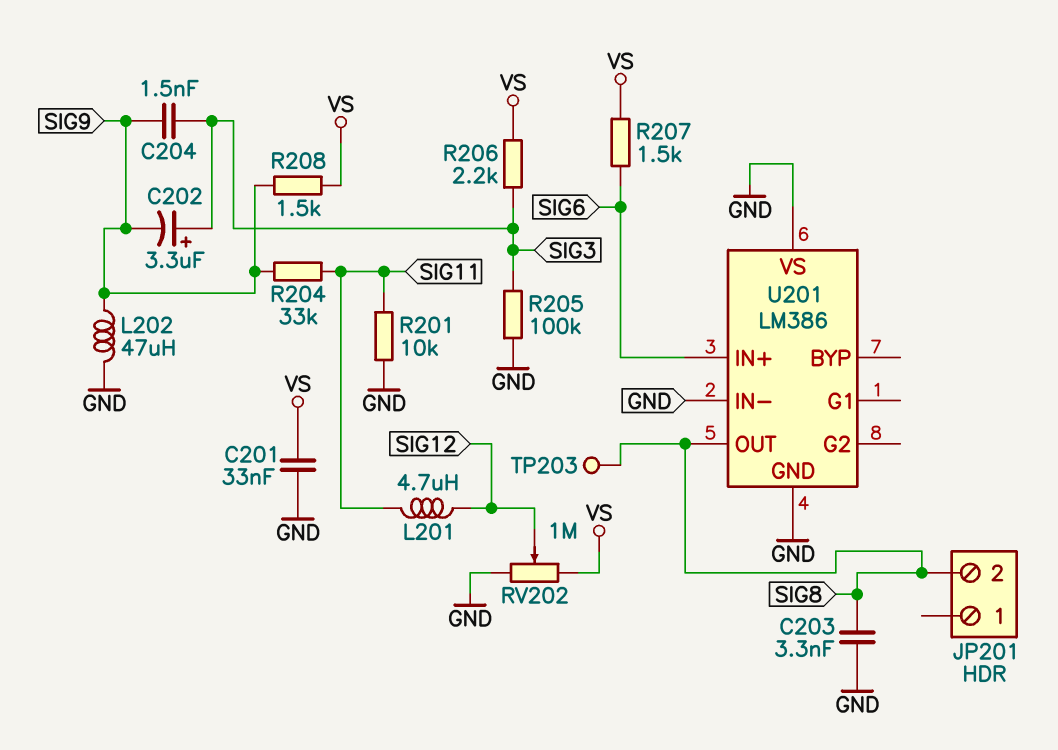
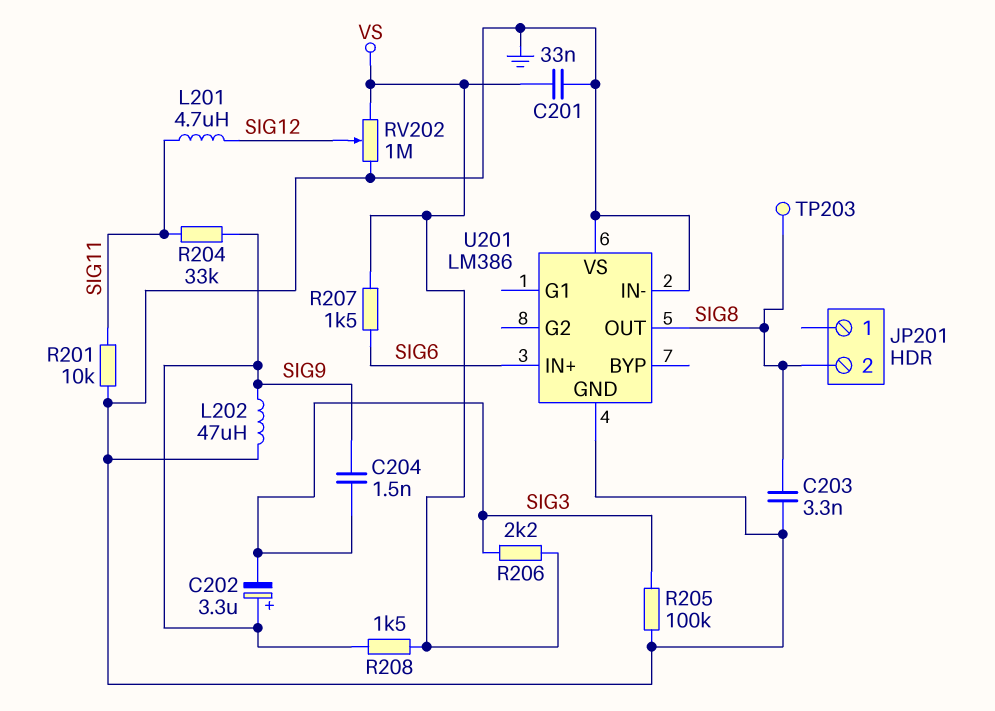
C202: 3.3uF (plus SIG3, minus SIG9) -> 3.3uF (plus SIG9, minus SIG3)

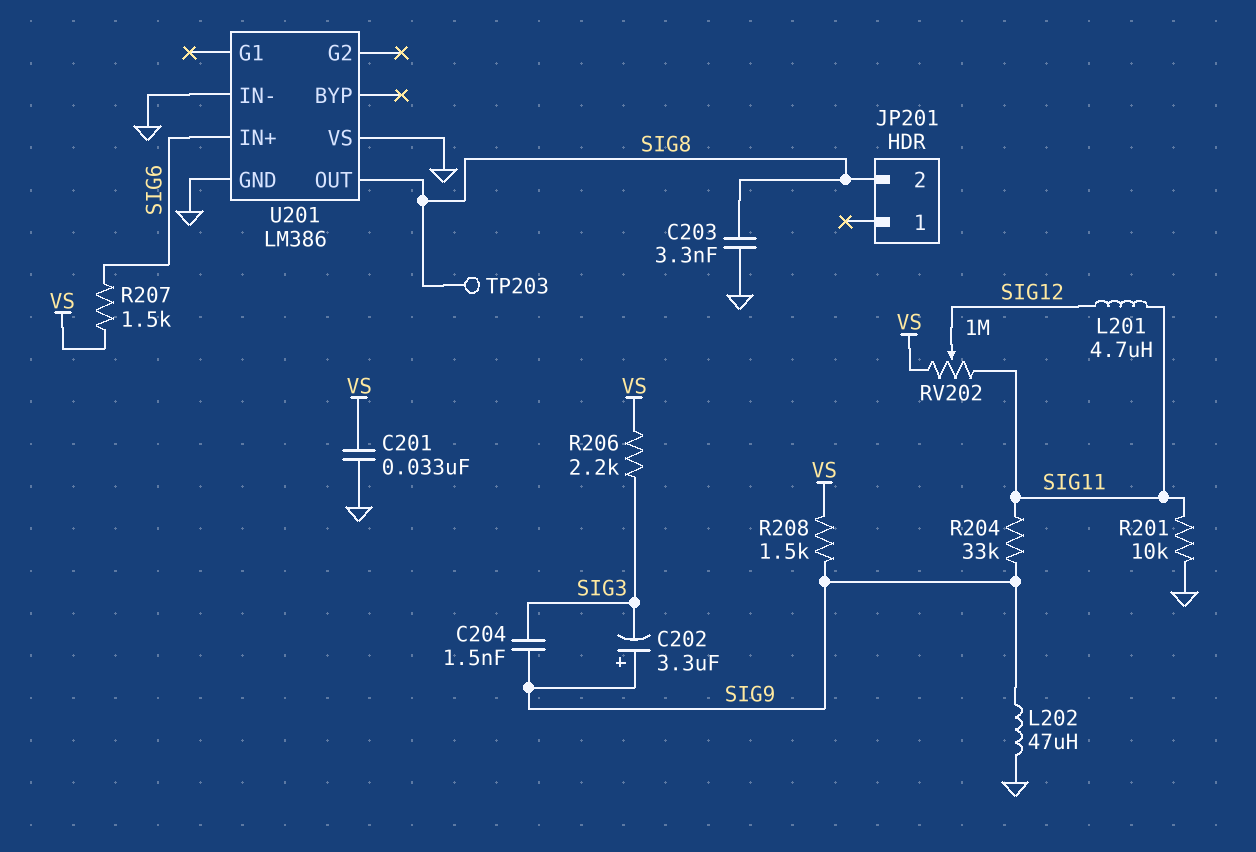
R205: 100k (GND, SIG3) -> none
RV202: 1M (GND, VS, wiper SIG12) -> 1M (SIG11, VS, wiper SIG12)

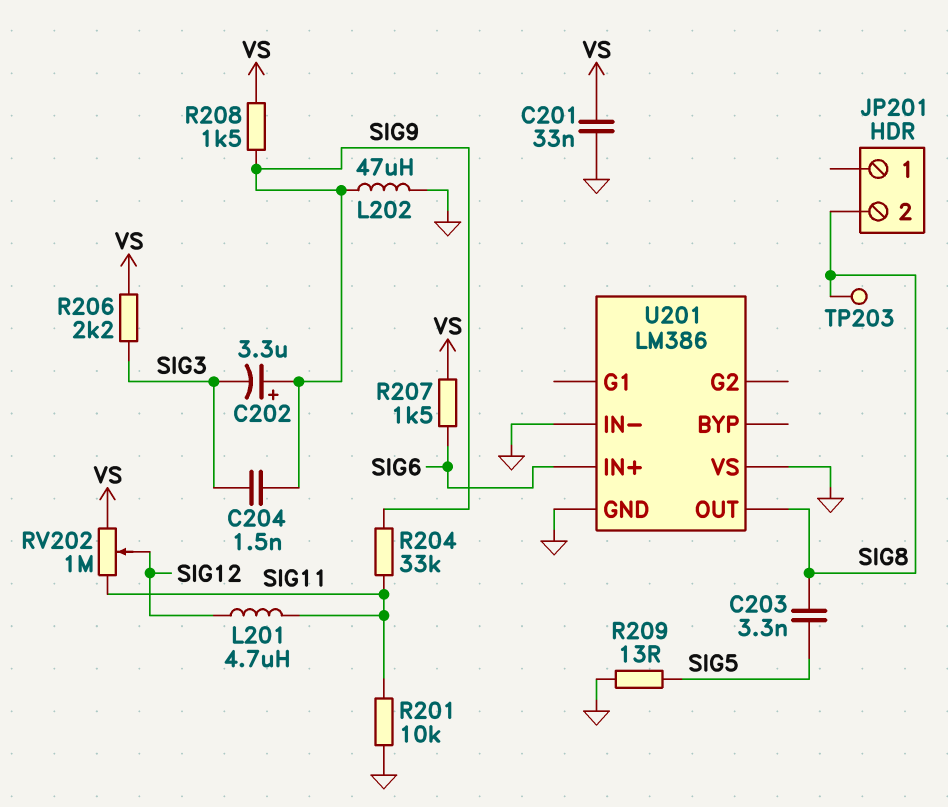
C203: 3.3nF (GND, SIG8) -> 3.3nF (SIG5, SIG8)
R209: none -> 13 (GND, SIG5)

